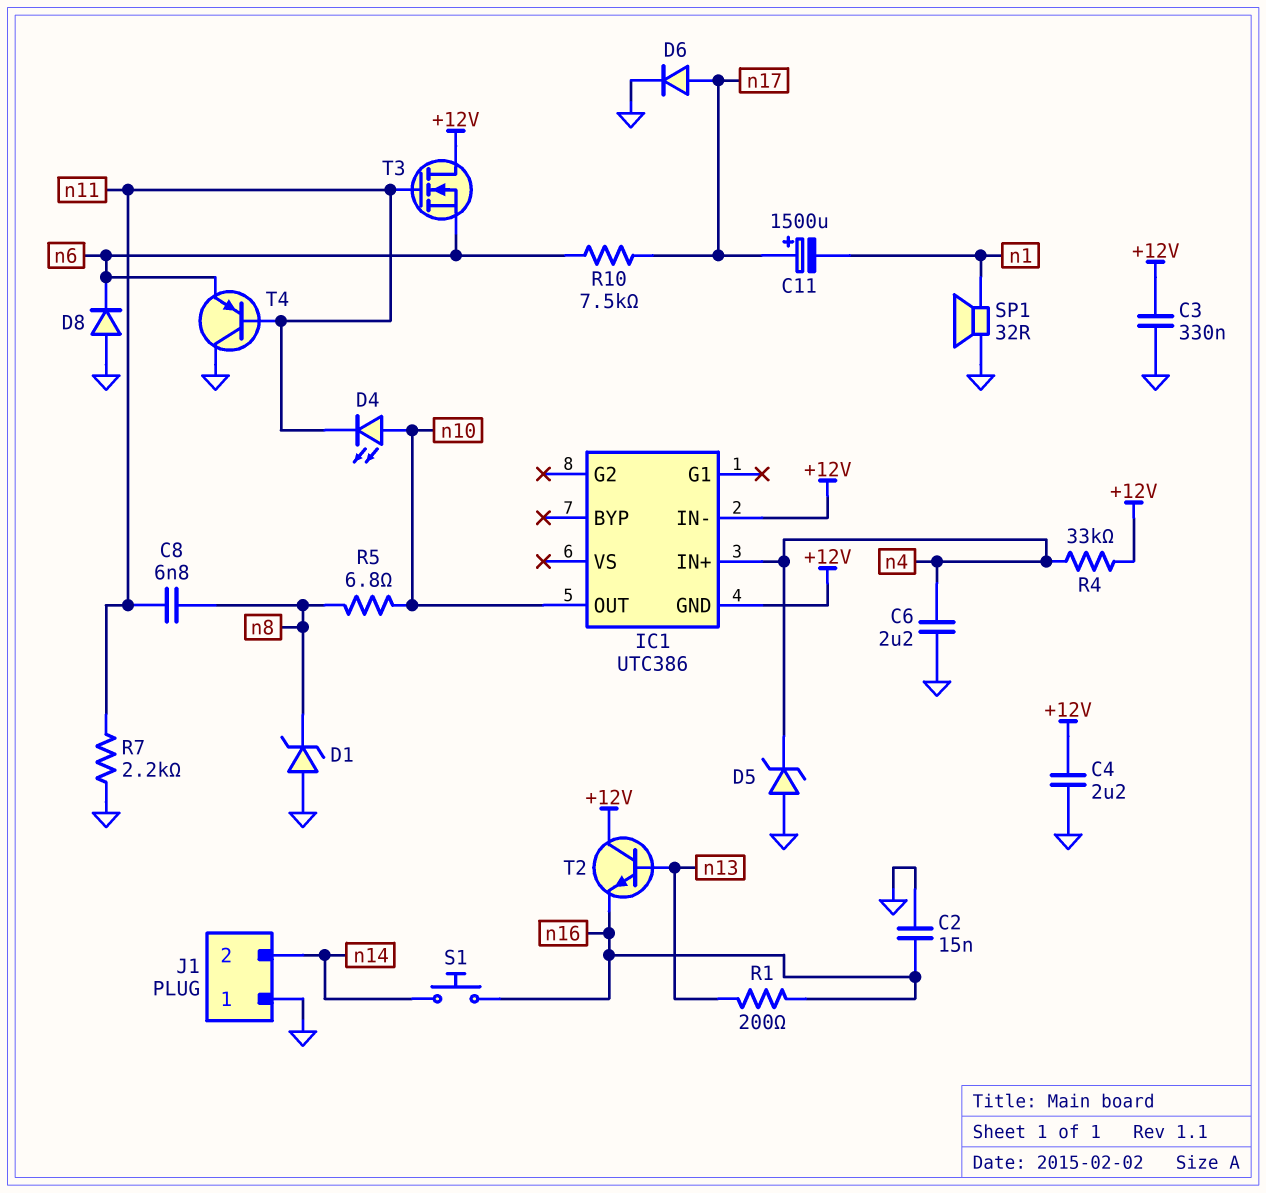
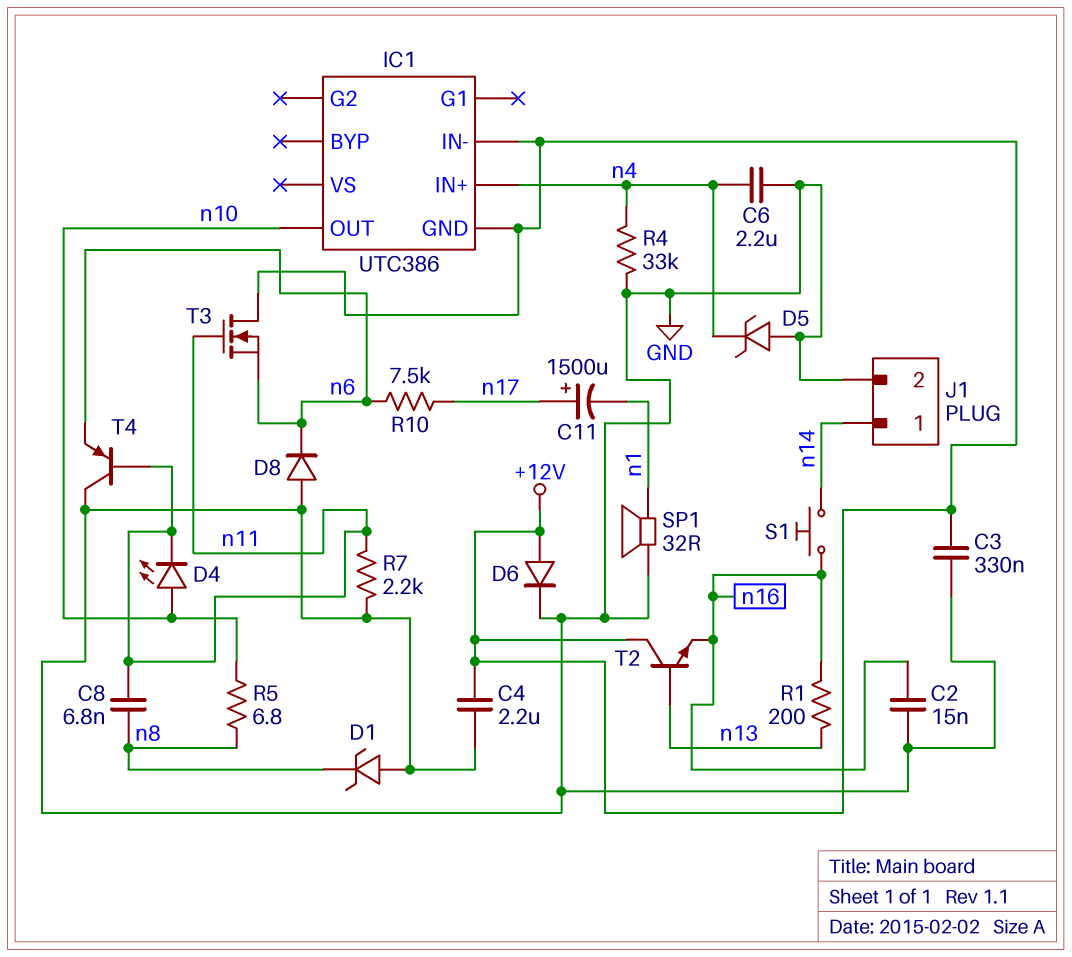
D6: diode (A n17, K GND) -> diode (A +12V, K GND)
J1 pin 1: GND -> n14
J1 pin 2: n14 -> GND
R4: 33k (+12V, n4) -> 33k (GND, n4)

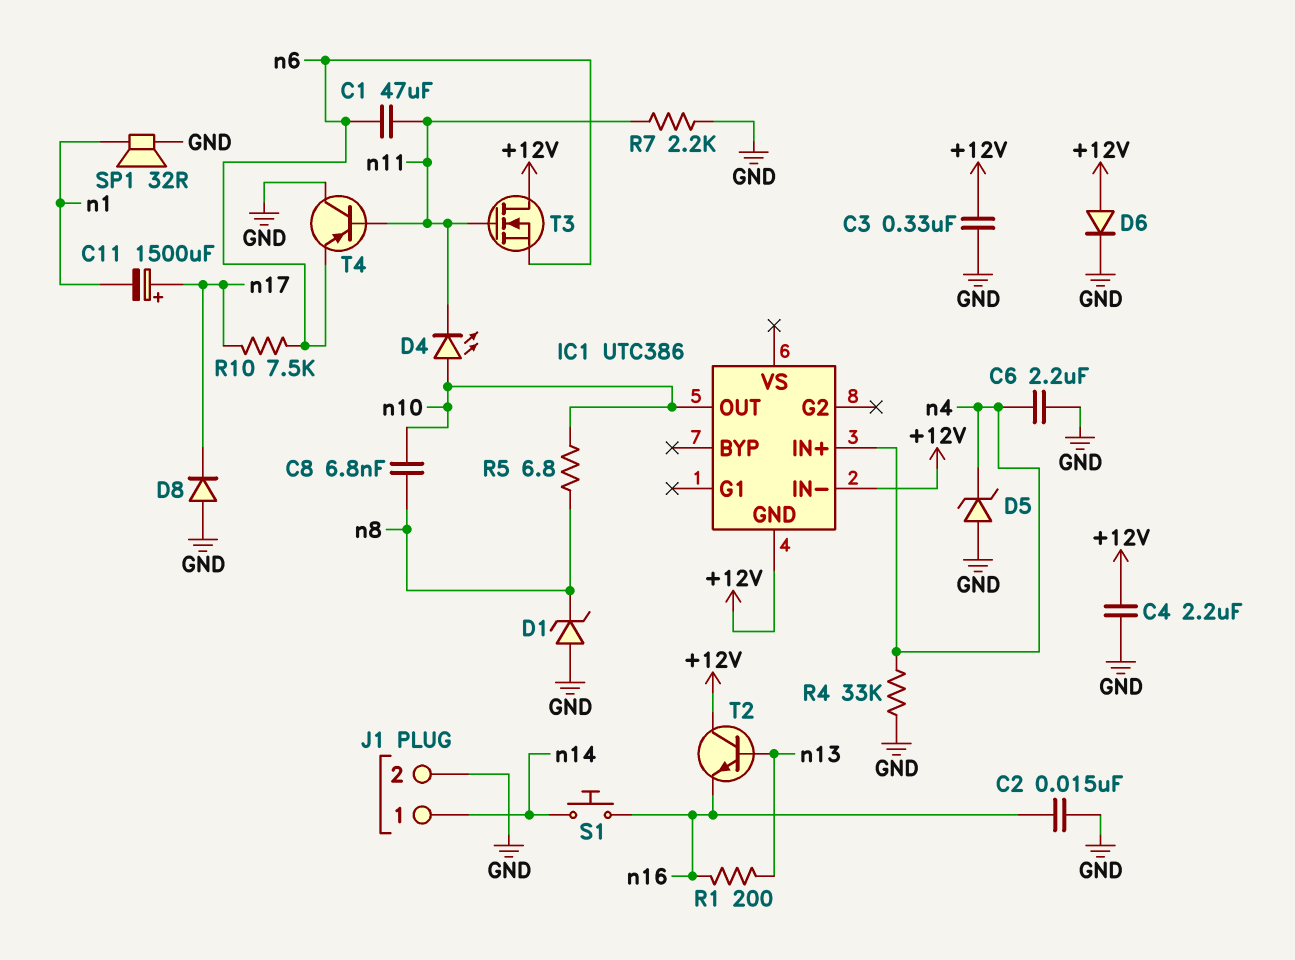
C1: none -> 47uF (n6, n11)
C8: 6.8nF (n8, n11) -> 6.8nF (n8, n10)
D8: diode (A GND, K n6) -> diode (A GND, K n17)

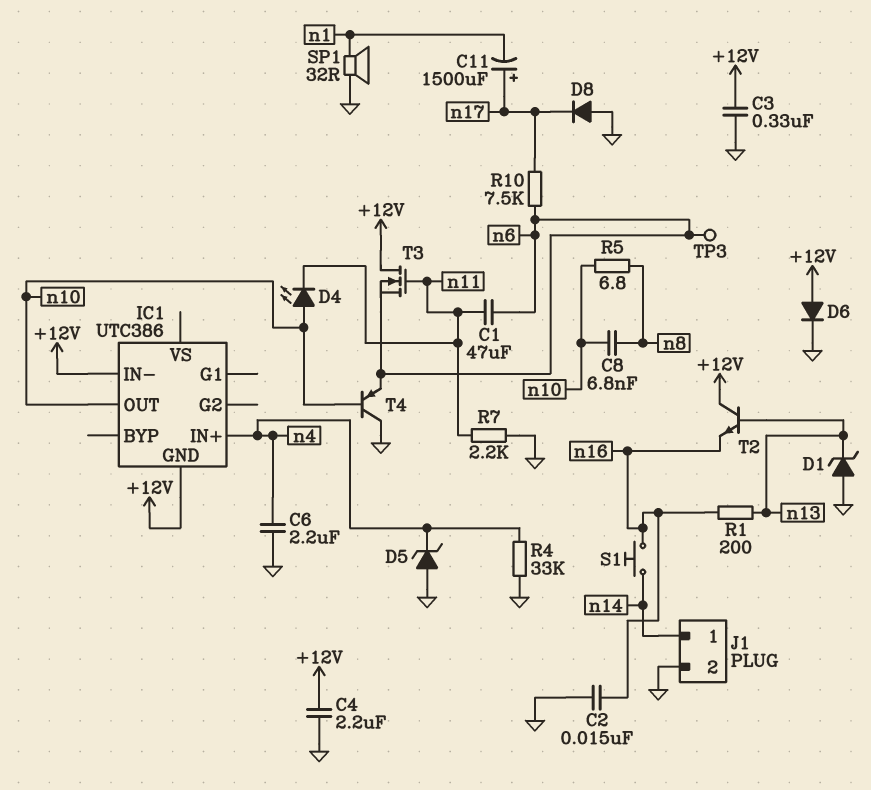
D1: zener (A GND, K n8) -> zener (A GND, K n13)
T4: PNP (B n11, C GND, E n6) -> PNP (B n10, C GND, E n6)
TP3: none -> test point (n6)

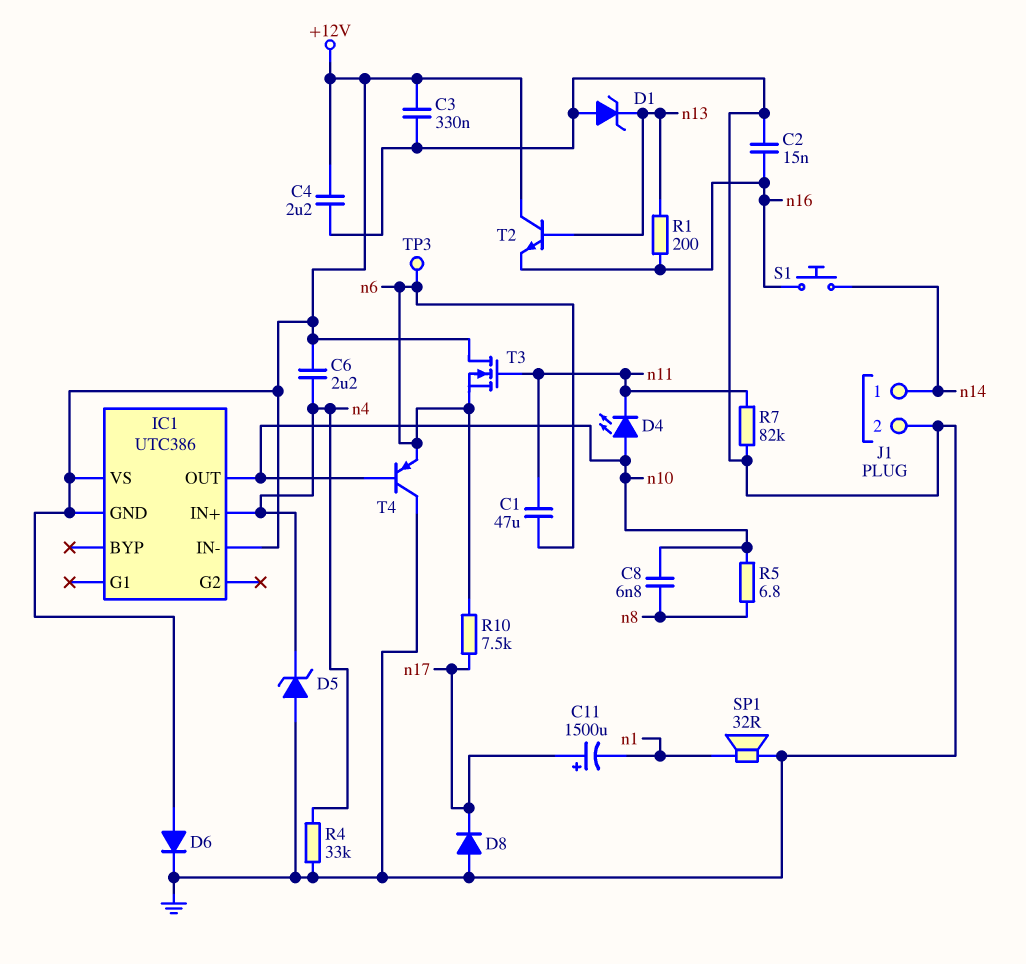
C6: 2.2uF (GND, n4) -> 2.2uF (+12V, n4)
IC1 pin VS: none -> +12V
R7: 2.2k (GND, n11) -> 82k (GND, n11)

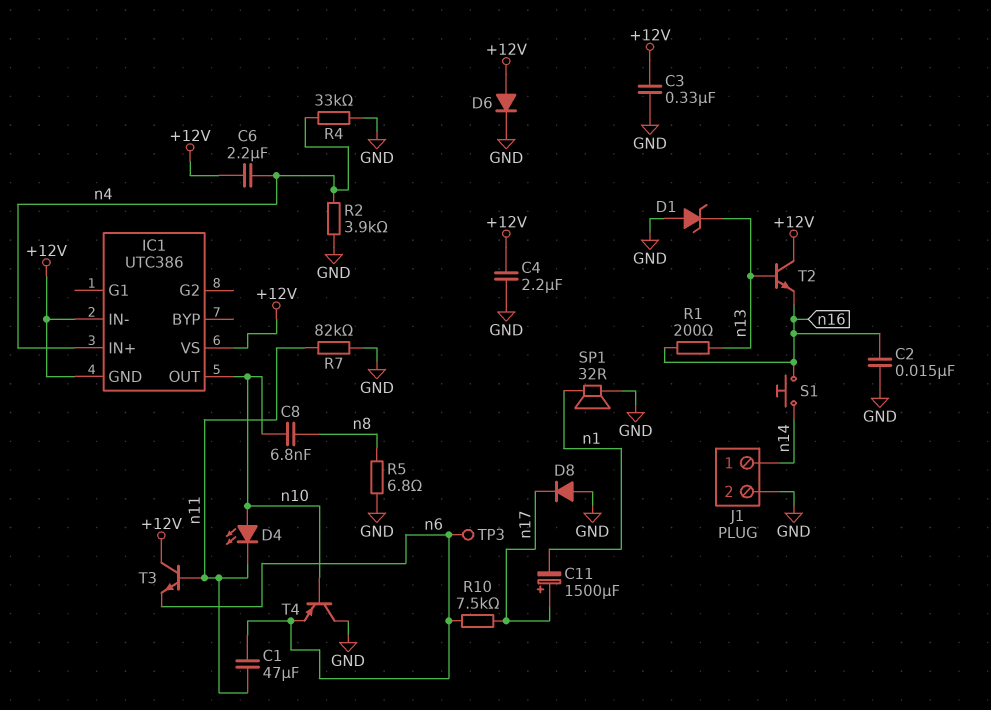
D5: zener (A GND, K n4) -> none
R2: none -> 3.9k (GND, n4)
R5: 6.8 (n8, n10) -> 6.8 (GND, n8)
T3: NMOS (G n11, D +12V, S n6) -> NPN (B n11, C +12V, E n6)

